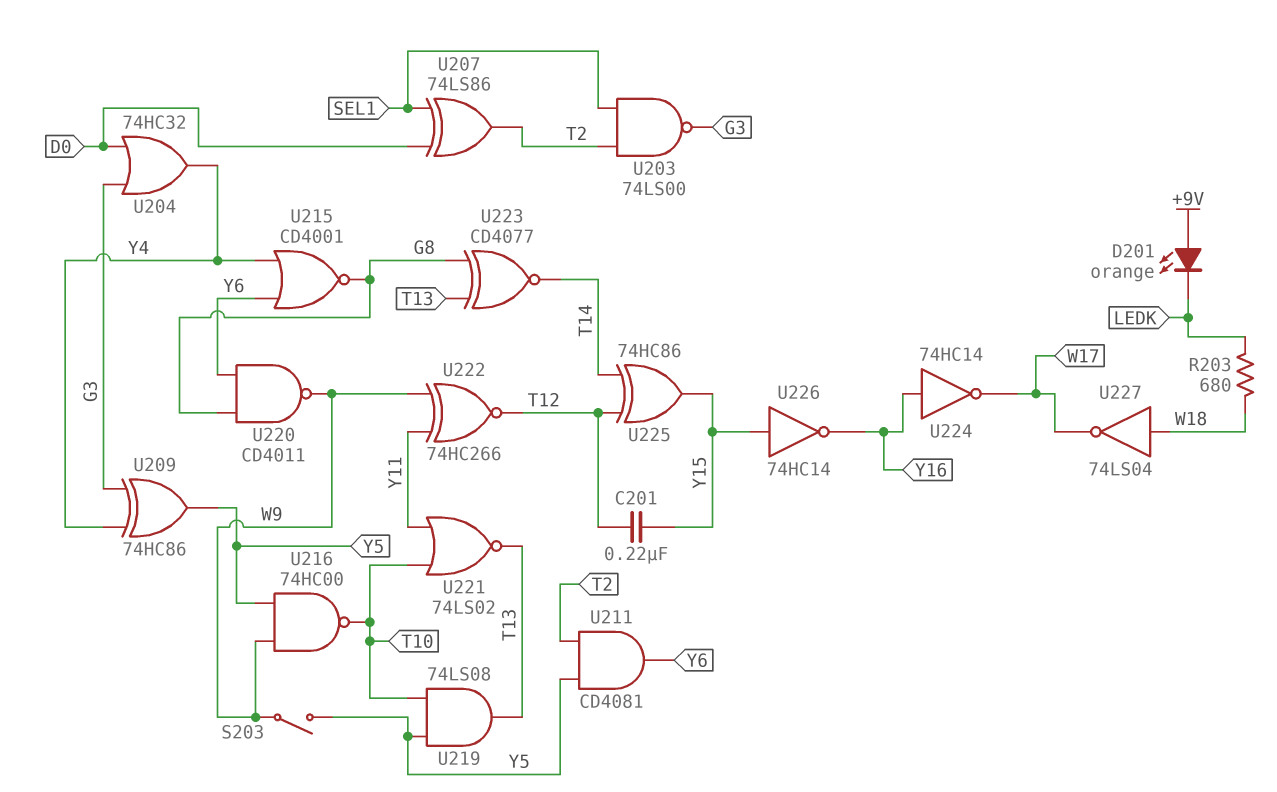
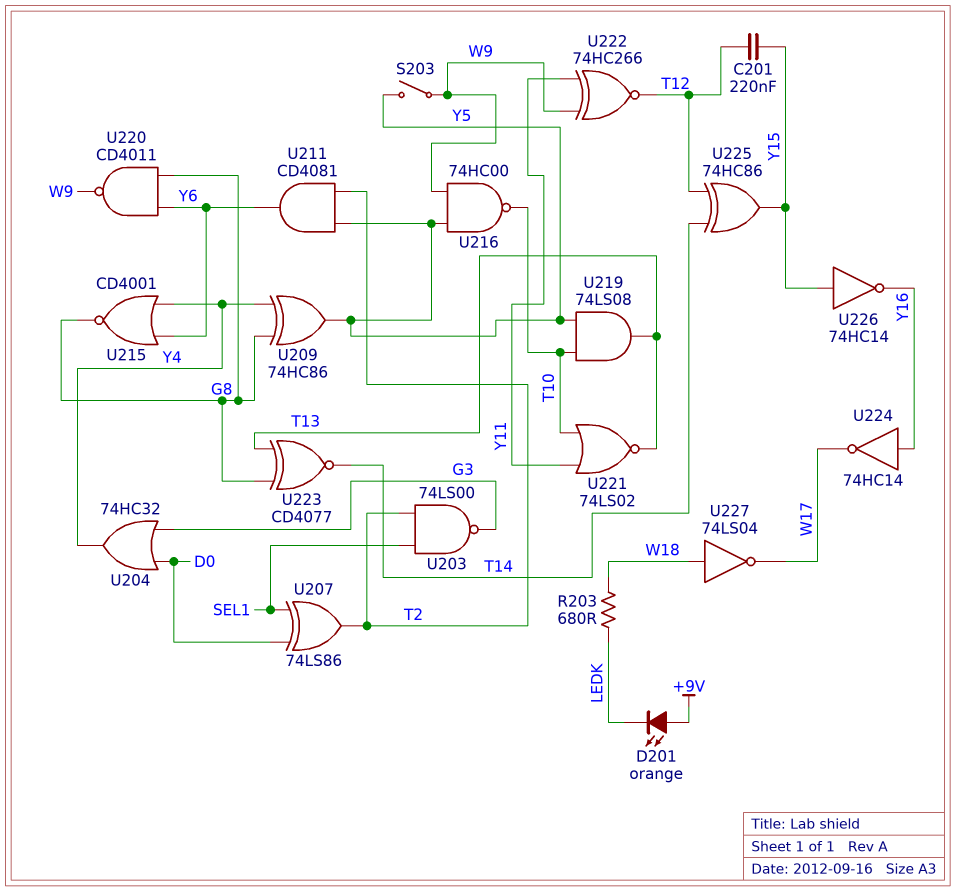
U209: XOR 74HC86 (in G3, in Y4, out Y5) -> XOR 74HC86 (in G8, in Y4, out Y5)

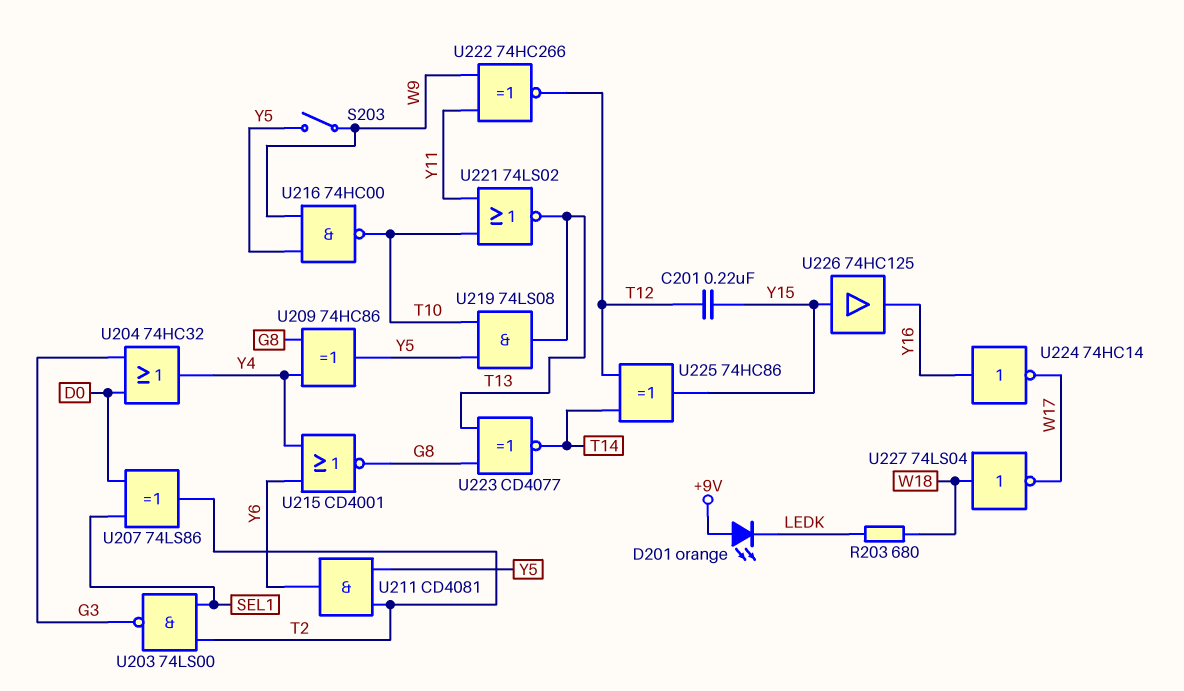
U220: NAND CD4011 (in G8, in Y6, out W9) -> none
U226: NOT 74HC14 (in Y15, out Y16) -> buffer 74HC125 (in Y15, out Y16)

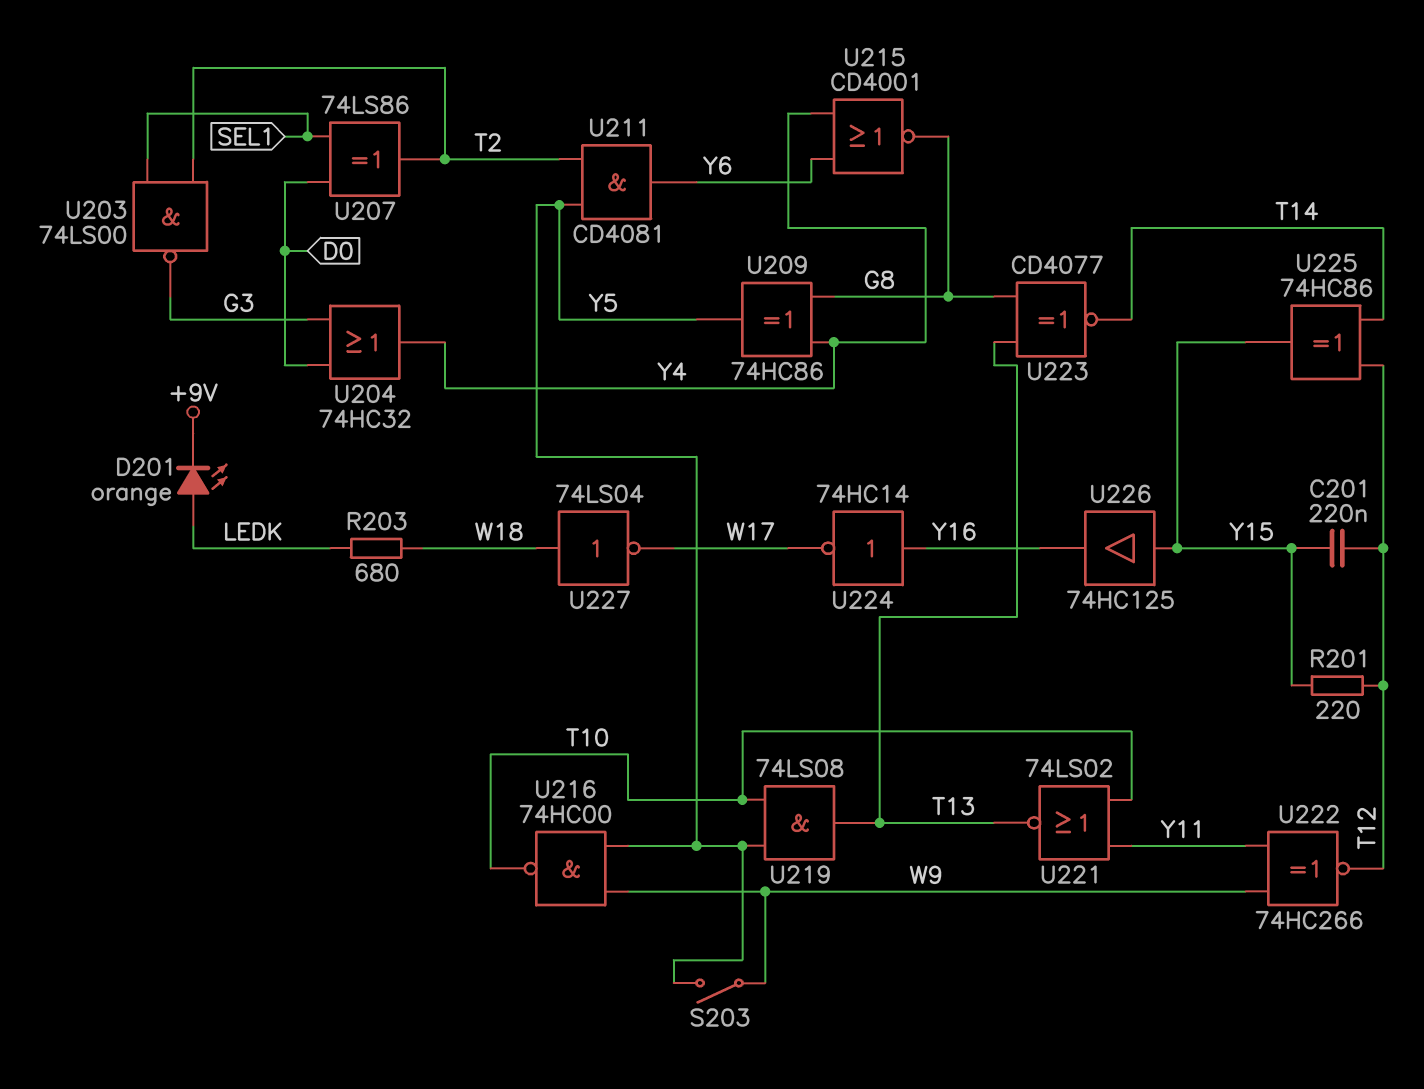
D201: LED orange (A +9V, K LEDK) -> LED orange (A LEDK, K +9V)
R201: none -> 220 (T12, Y15)

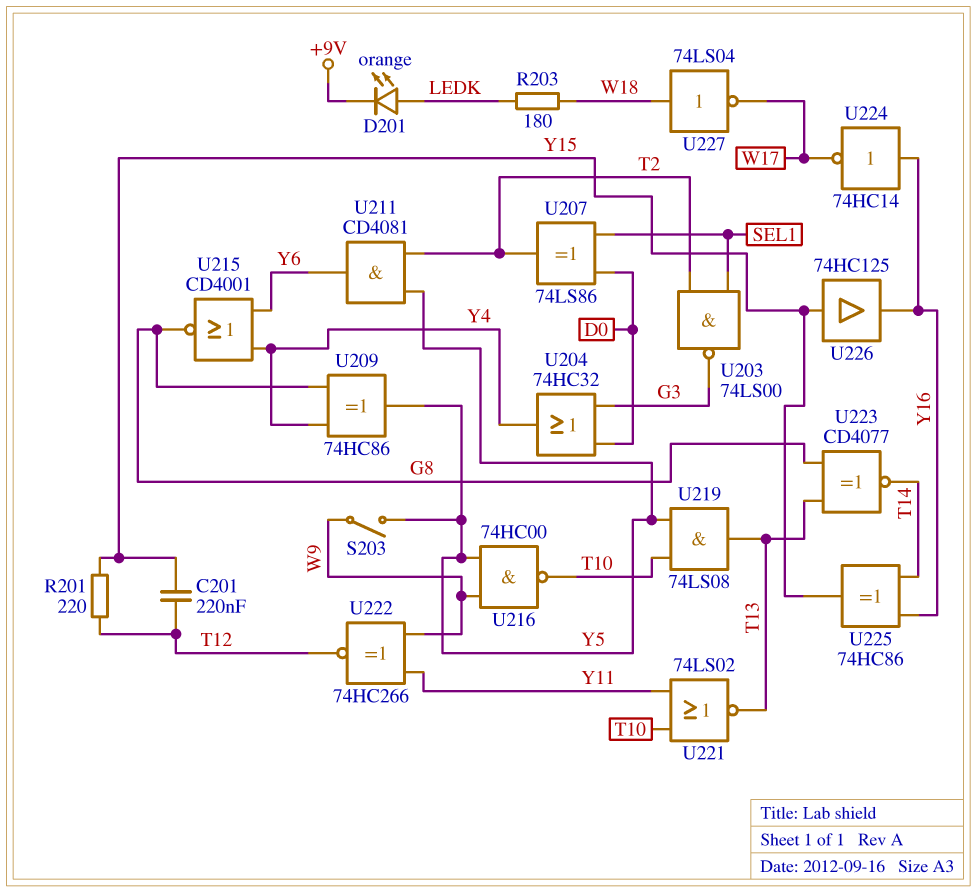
R203: 680 (LEDK, W18) -> 180 (LEDK, W18)
U225: XOR 74HC86 (in T12, in T14, out Y15) -> XOR 74HC86 (in T14, in Y16, out Y15)

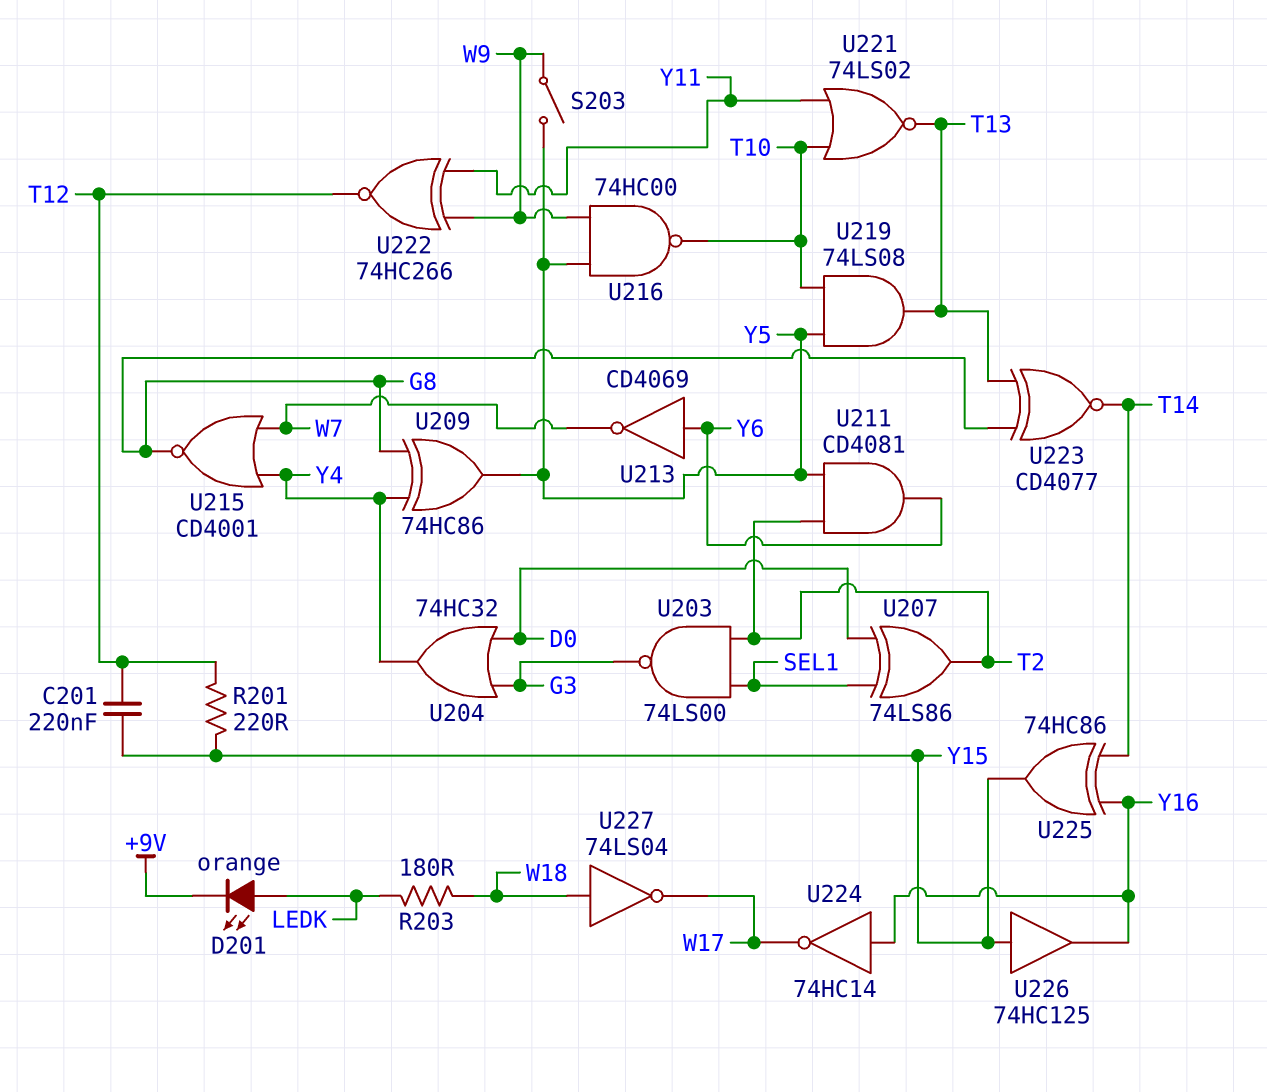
U213: none -> NOT CD4069 (in Y6, out W7)
U215: NOR CD4001 (in Y4, in Y6, out G8) -> NOR CD4001 (in W7, in Y4, out G8)

